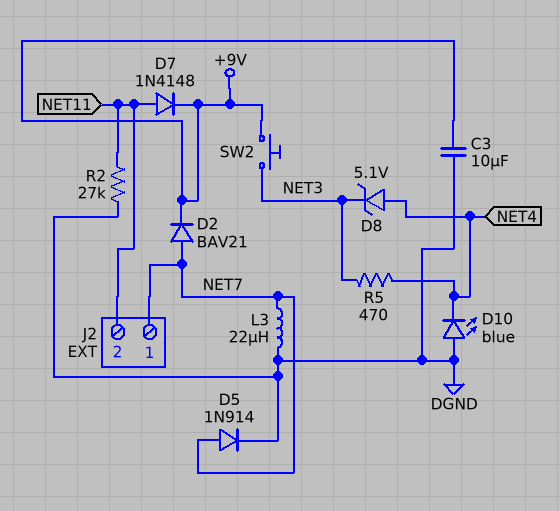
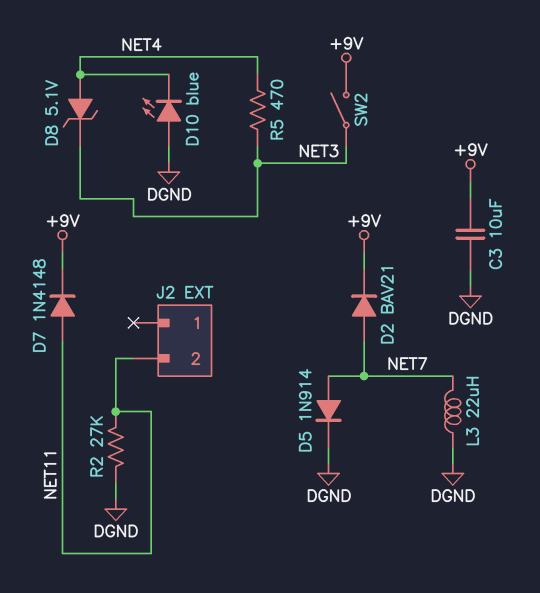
J2 pin 1: NET7 -> none
SW2: button (+9V, NET3) -> switch (+9V, NET3)

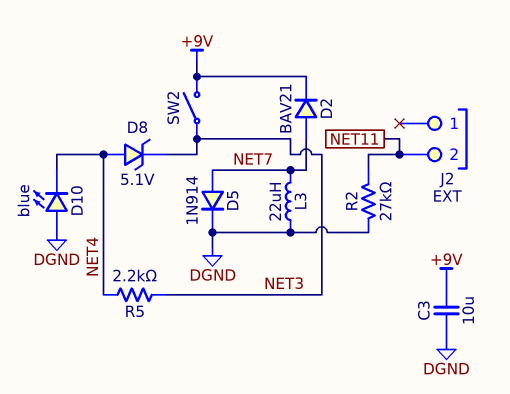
D7: diode 1N4148 (A NET11, K +9V) -> none
R5: 470 (NET3, NET4) -> 2.2k (NET3, NET4)

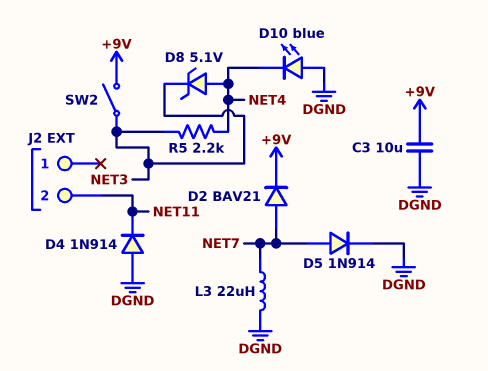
D4: none -> diode 1N914 (A DGND, K NET11)
R2: 27k (DGND, NET11) -> none

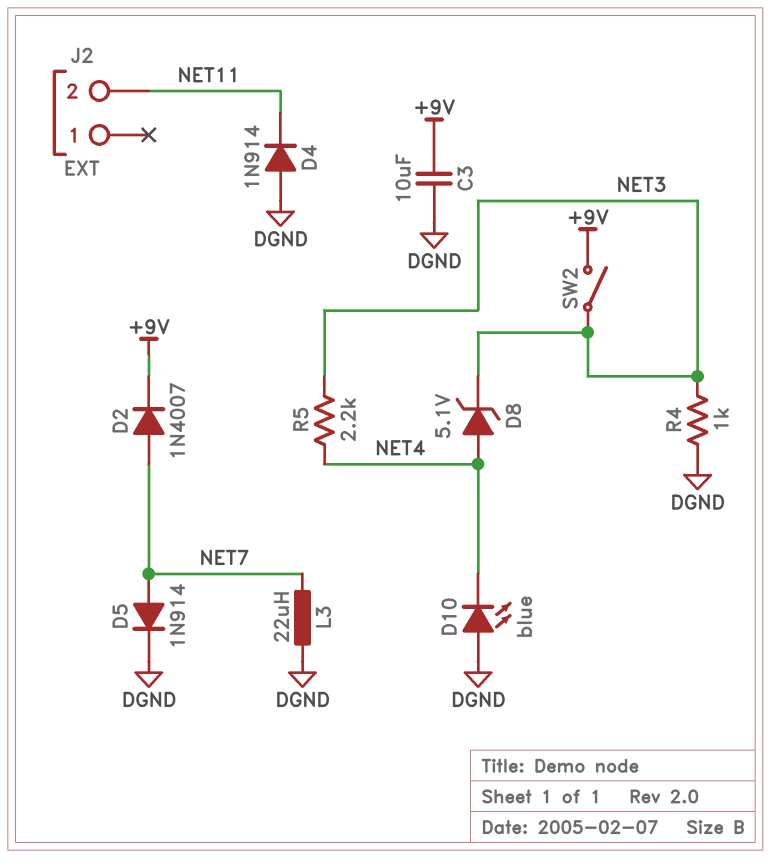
D2: diode BAV21 (A NET7, K +9V) -> diode 1N4007 (A NET7, K +9V)
R4: none -> 1k (DGND, NET3)

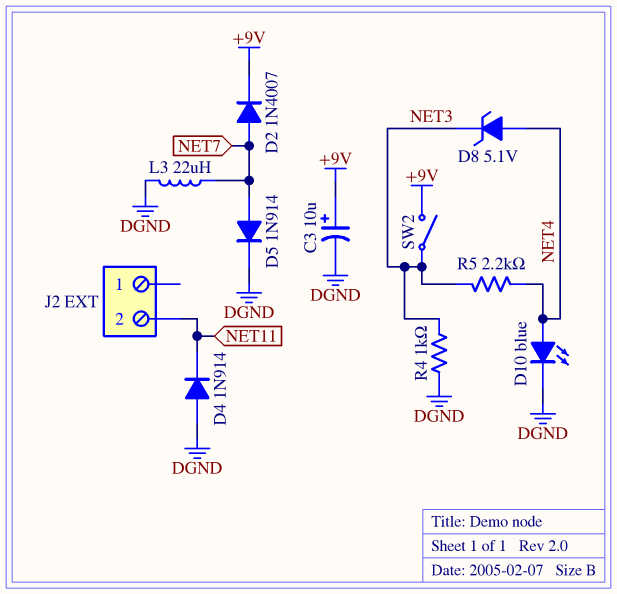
C3: 10uF (+9V, DGND) -> 10uF (plus +9V, minus DGND)
D10: LED blue (A DGND, K NET4) -> LED blue (A NET4, K DGND)

